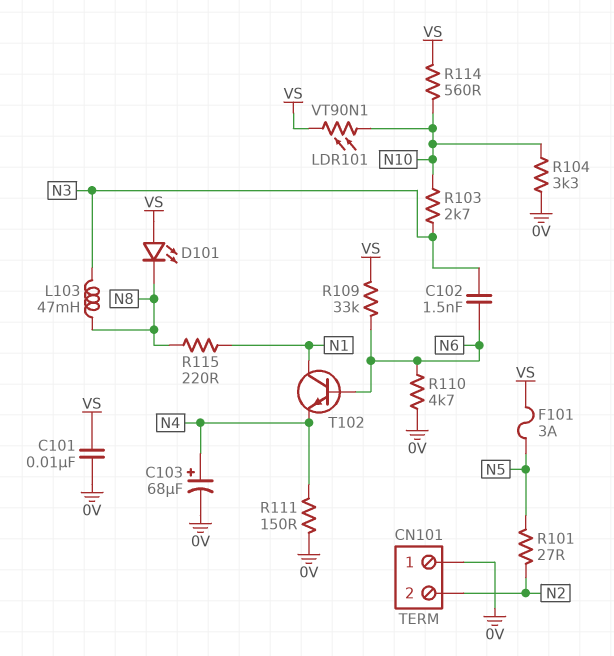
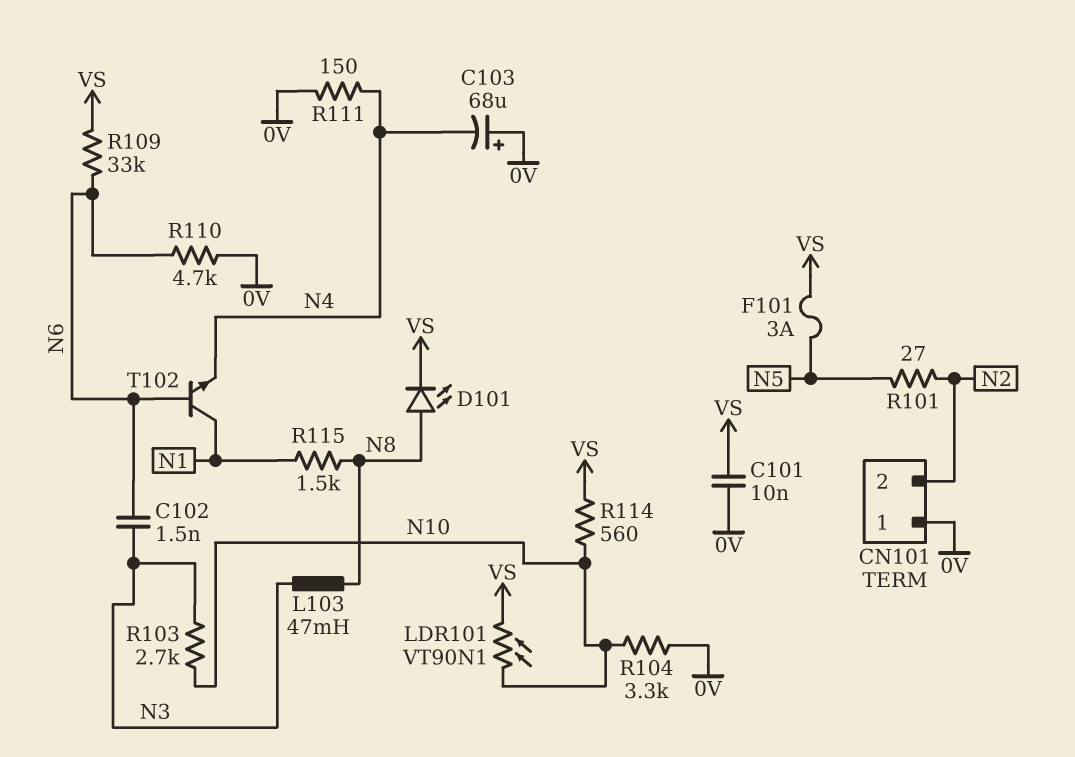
C103: 68uF (plus N4, minus 0V) -> 68uF (plus 0V, minus N4)
D101: LED (A VS, K N8) -> LED (A N8, K VS)
R115: 220 (N1, N8) -> 1.5k (N1, N8)

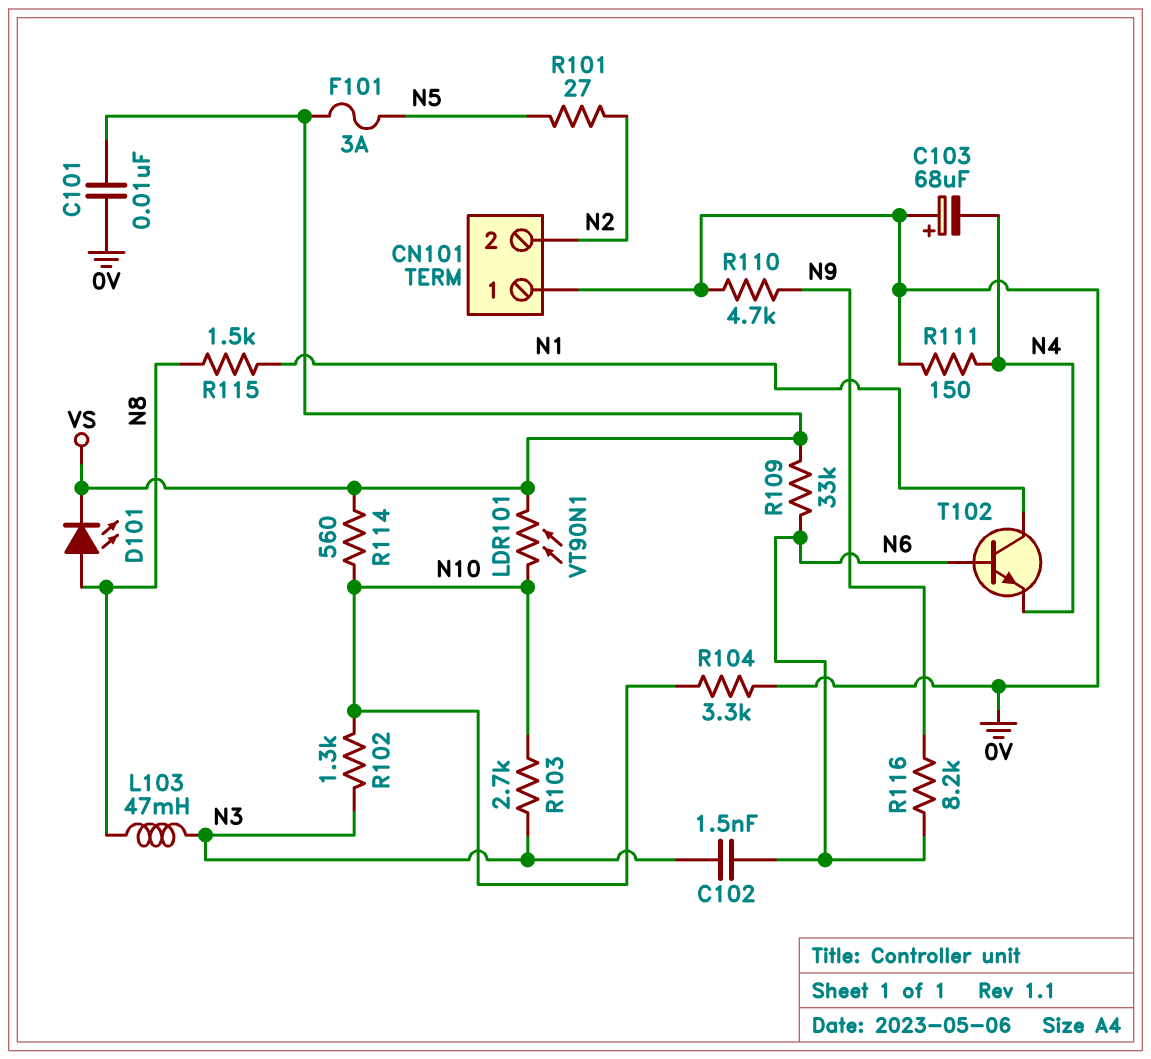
R102: none -> 1.3k (N3, N10)
R110: 4.7k (0V, N6) -> 4.7k (0V, N9)
R116: none -> 8.2k (N6, N9)

